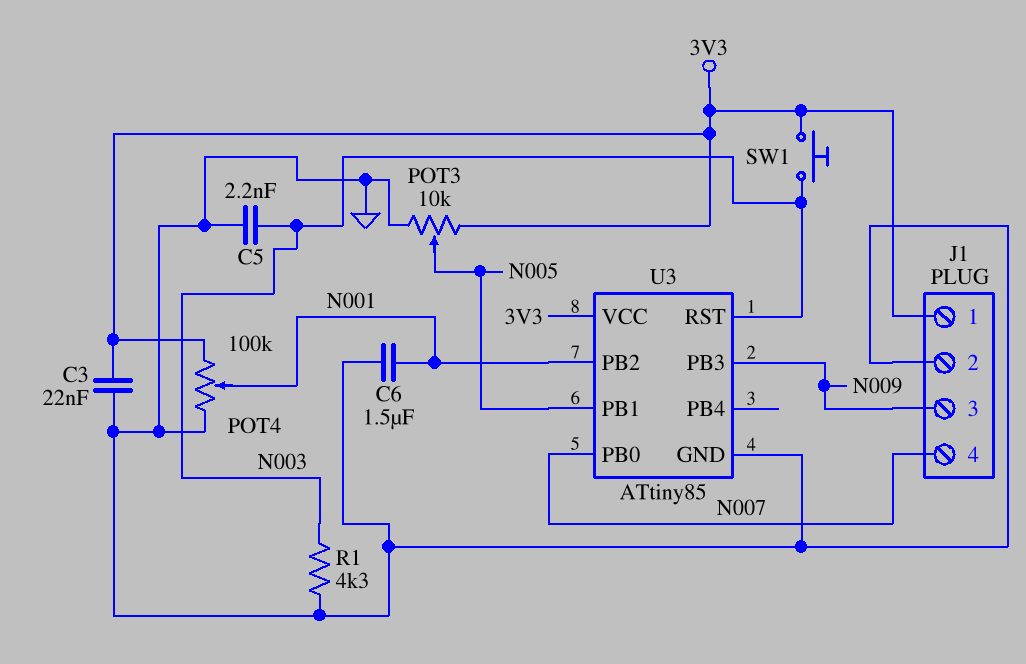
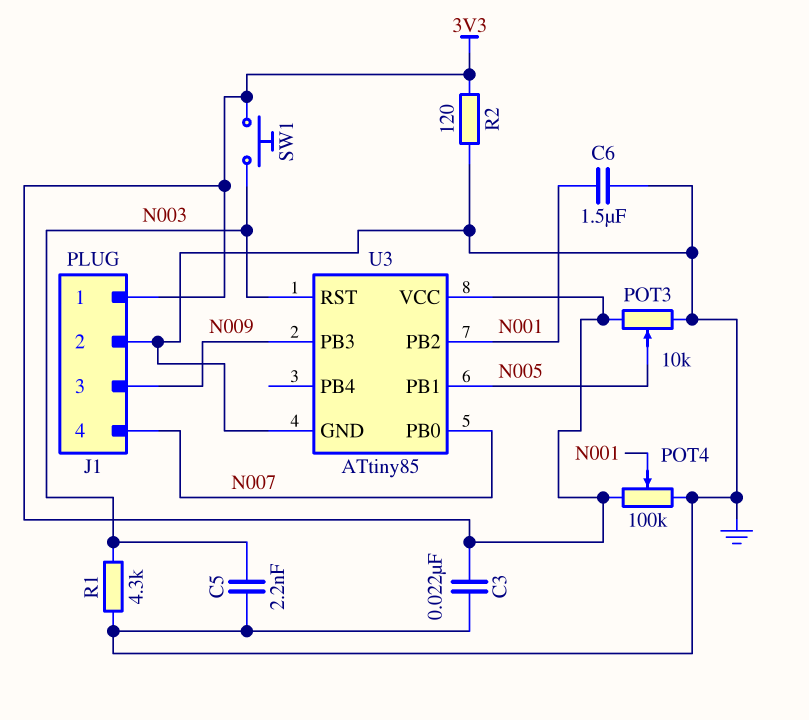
R2: none -> 120 (3V3, GND)

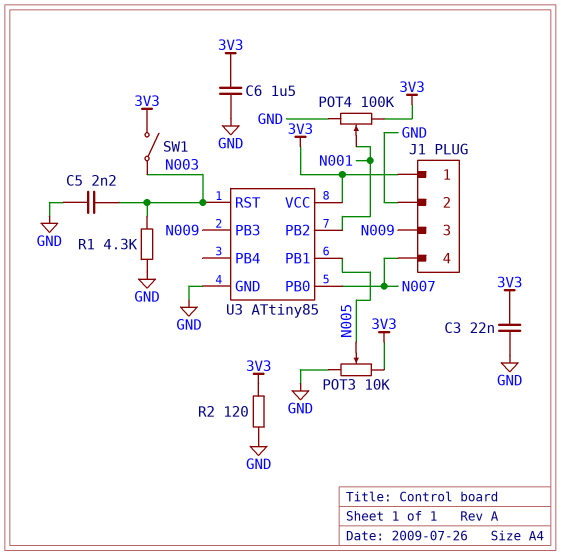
C6: 1.5uF (GND, N001) -> 1.5uF (3V3, GND)
SW1: button (3V3, N003) -> switch (3V3, N003)

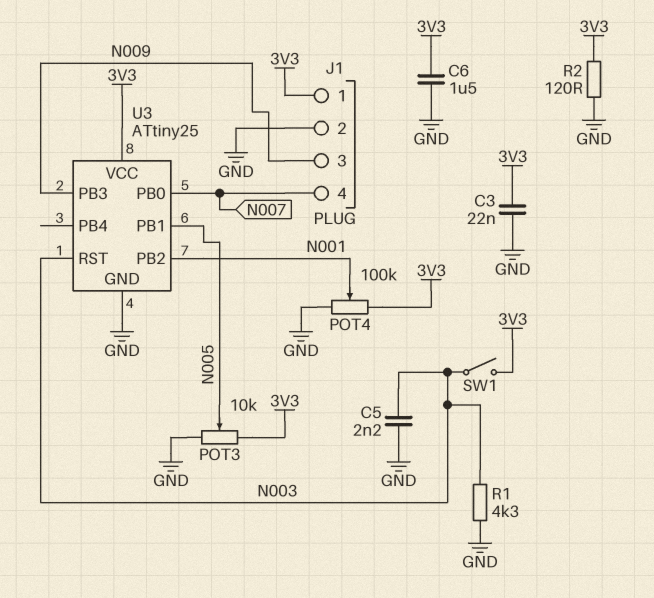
U3: ATtiny85 -> ATtiny25

